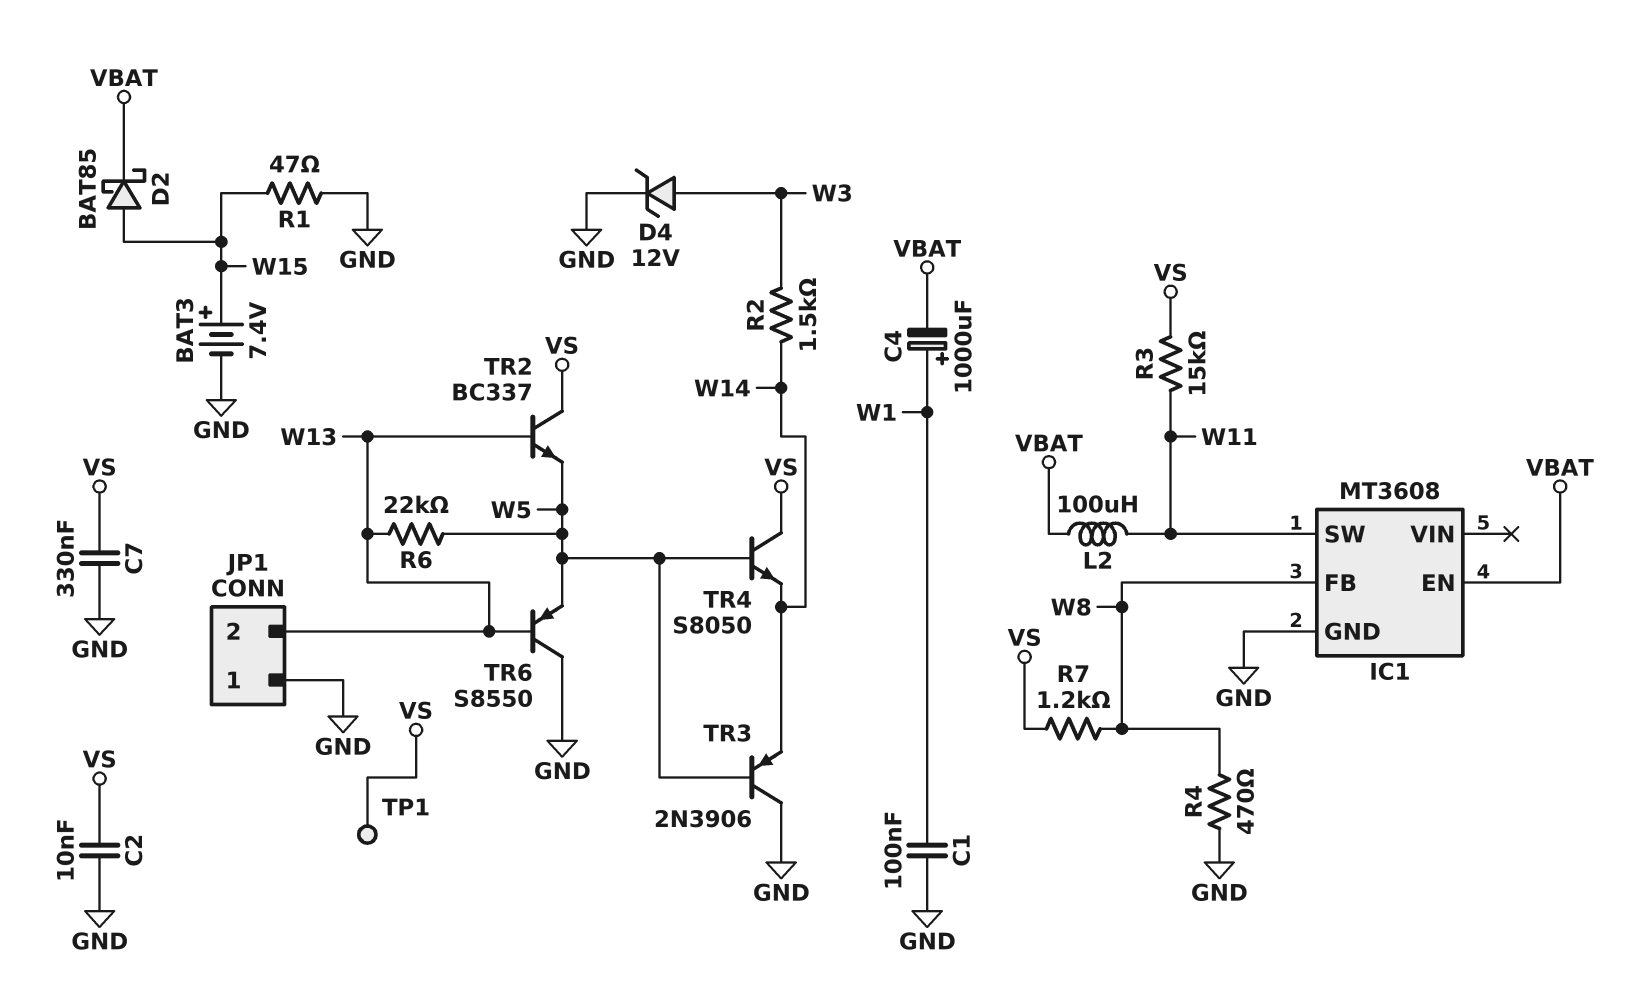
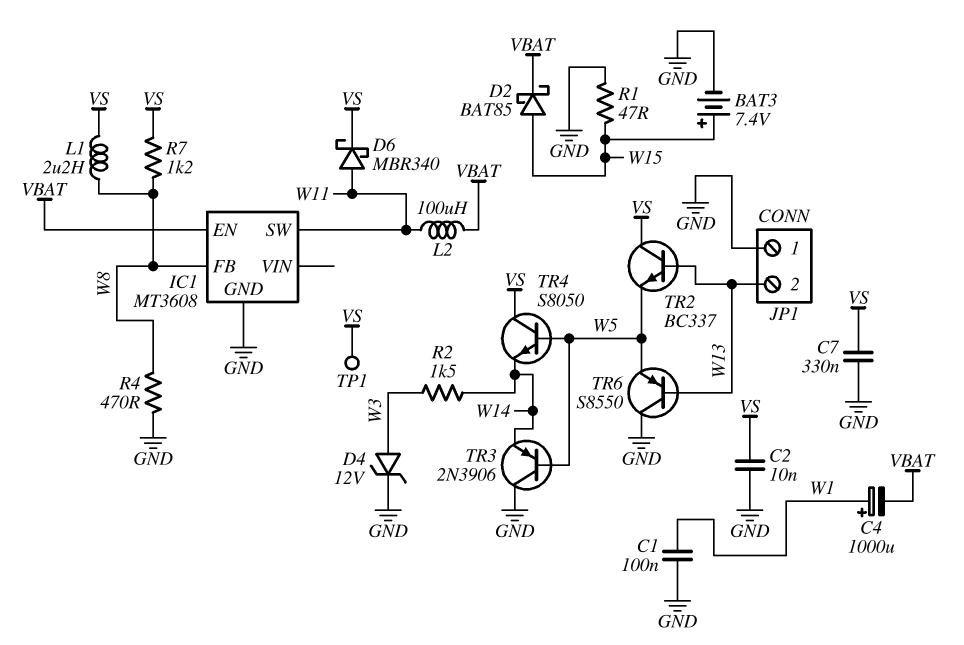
D6: none -> schottky MBR340 (A W11, K VS)
L1: none -> 2.2uH (VS, W8)
R3: 15k (VS, W11) -> none
R6: 22k (W5, W13) -> none

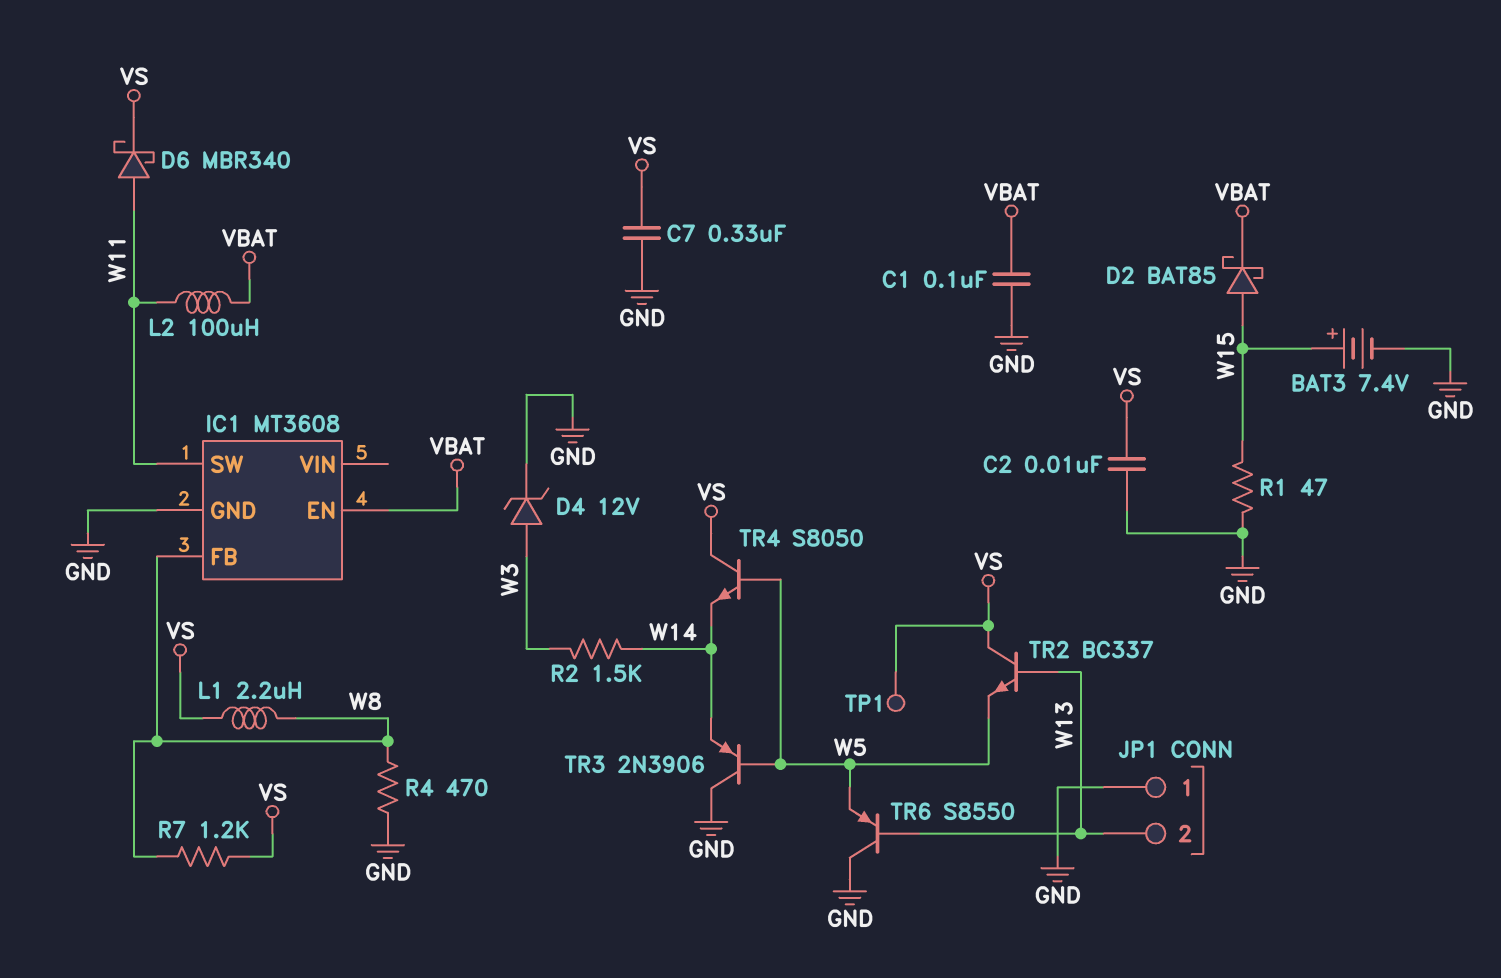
C1: 100nF (GND, W1) -> 100nF (GND, VBAT)
C4: 1000uF (plus W1, minus VBAT) -> none

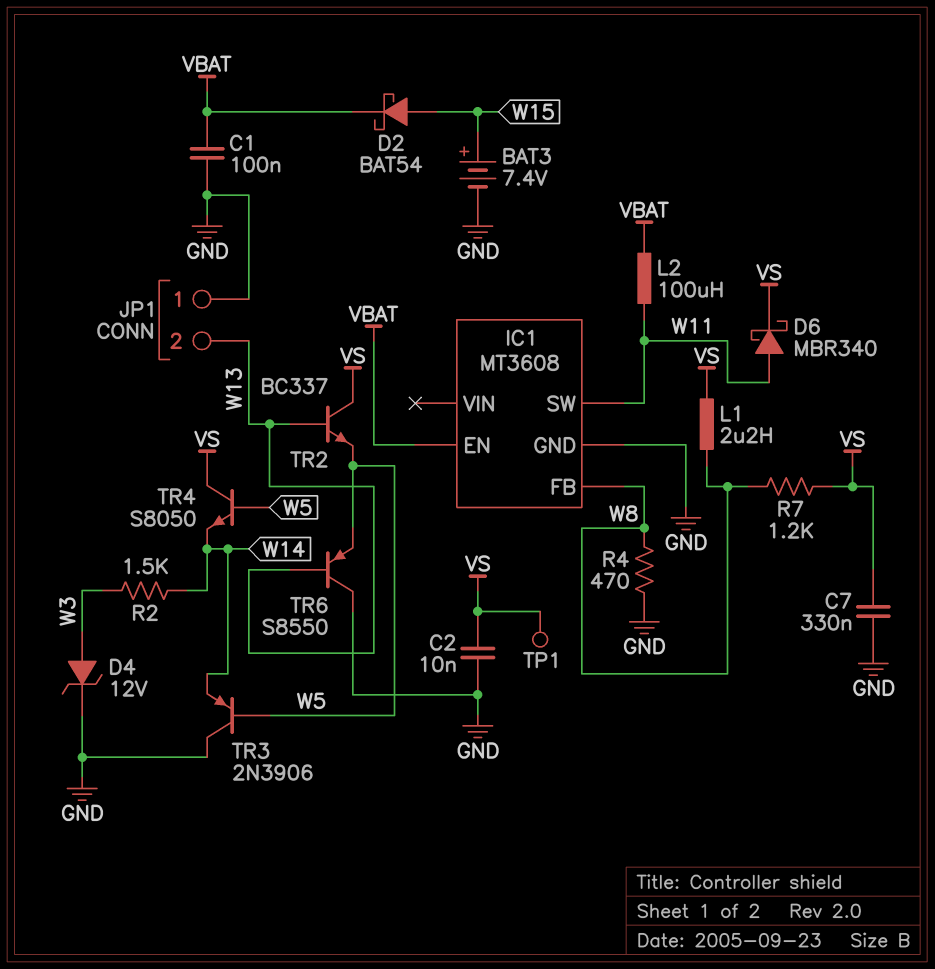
D2: schottky BAT85 (A W15, K VBAT) -> schottky BAT54 (A W15, K VBAT)
R1: 47 (GND, W15) -> none

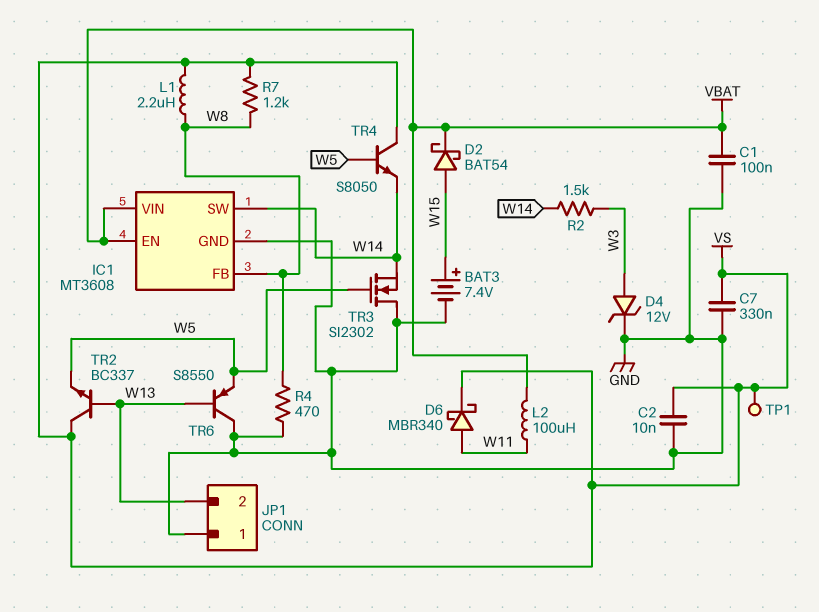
IC1 pin SW: W11 -> W14
IC1 pin VIN: none -> VBAT
TR3: PNP 2N3906 (B W5, C GND, E W14) -> NMOS SI2302 (G W5, D GND, S W14)

